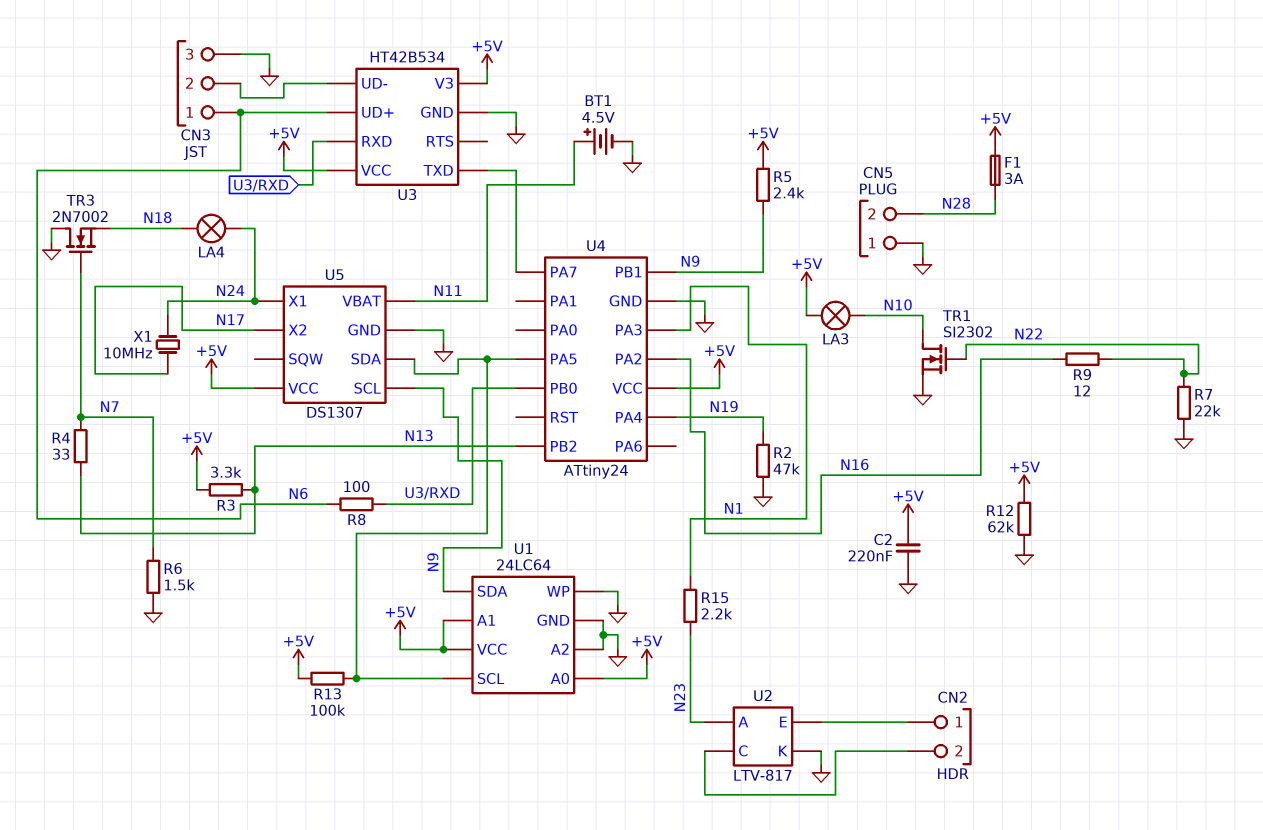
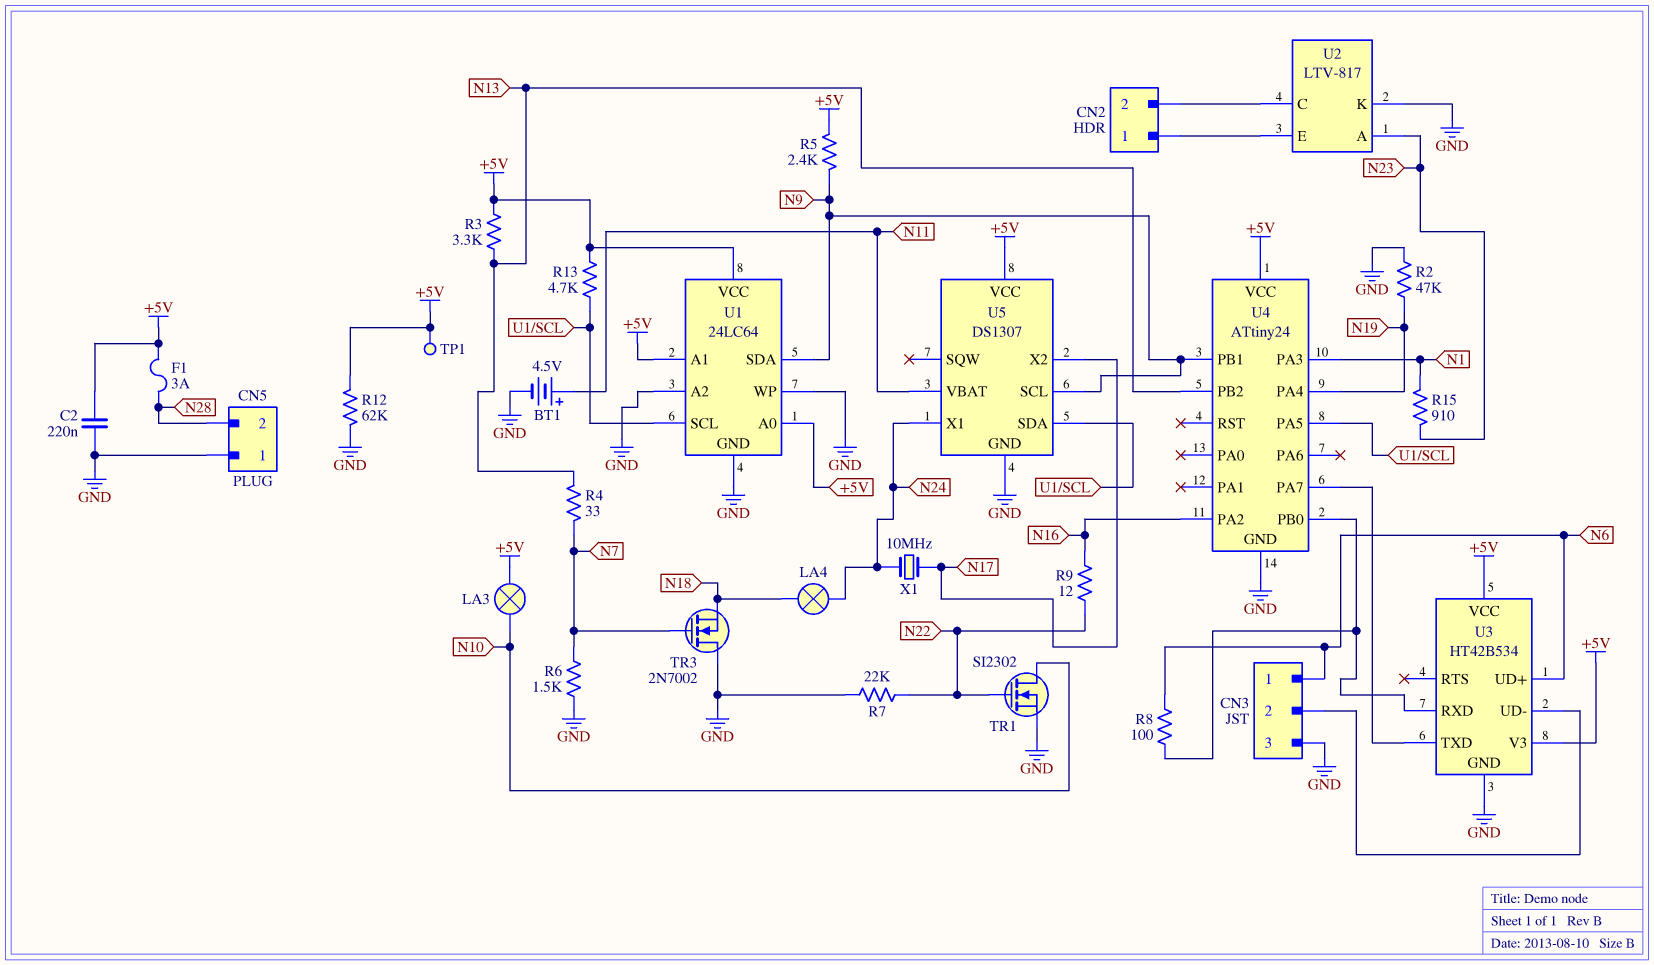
R13: 100k (+5V, U1/SCL) -> 4.7k (+5V, U1/SCL)
R15: 2.2k (N1, N23) -> 910 (N1, N23)
TP1: none -> test point (+5V)

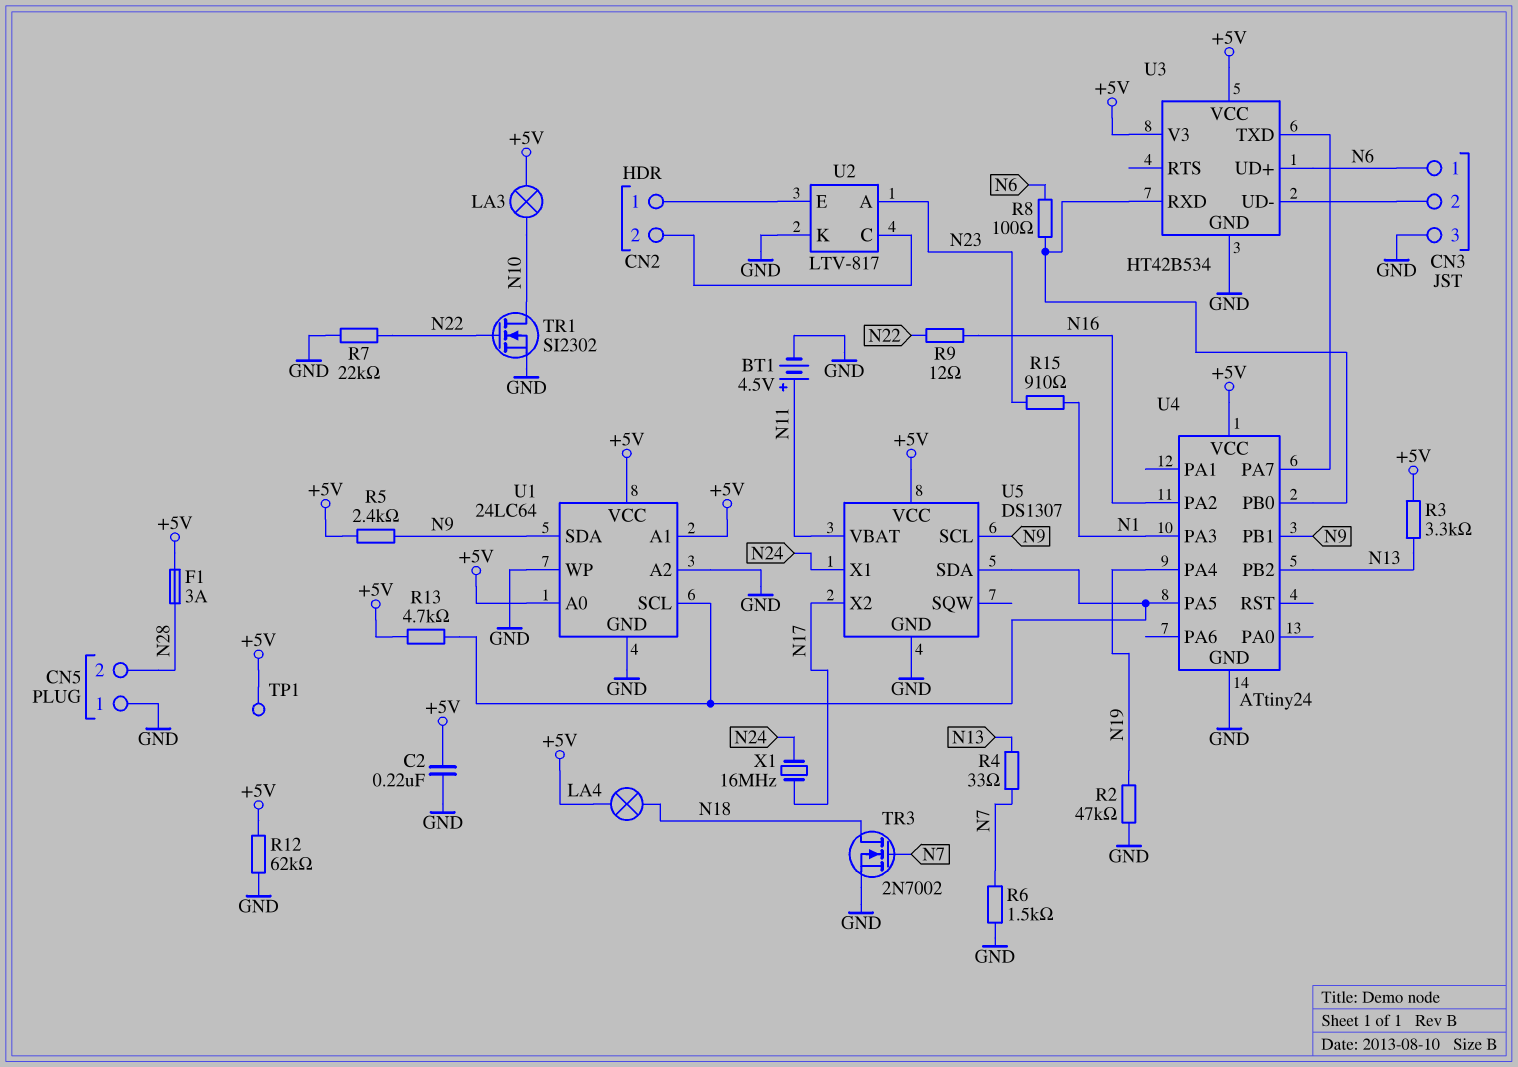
LA4: lamp (N18, N24) -> lamp (+5V, N18)
TR3: NMOS 2N7002 (G N7, D GND, S N18) -> NMOS 2N7002 (G N7, D N18, S GND)
X1: 10MHz (N17, N24) -> 16MHz (N17, N24)

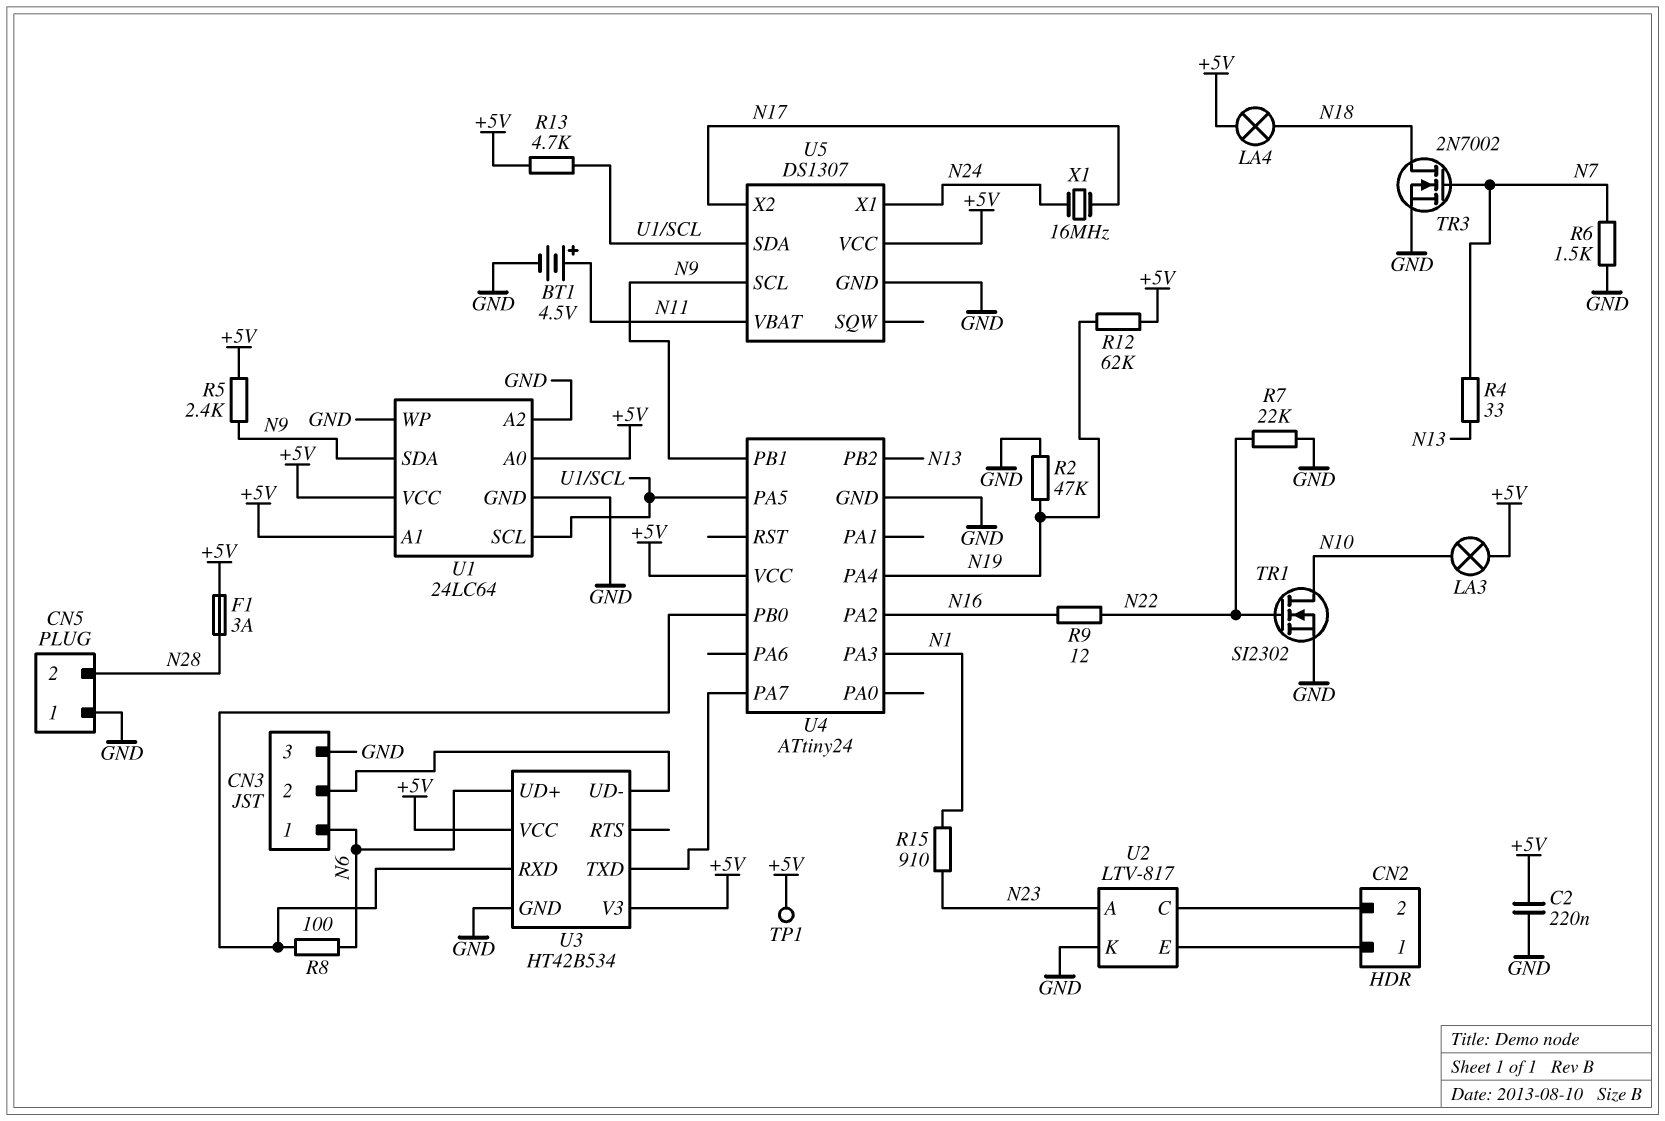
R3: 3.3k (+5V, N13) -> none
R12: 62k (+5V, GND) -> 62k (+5V, N19)

